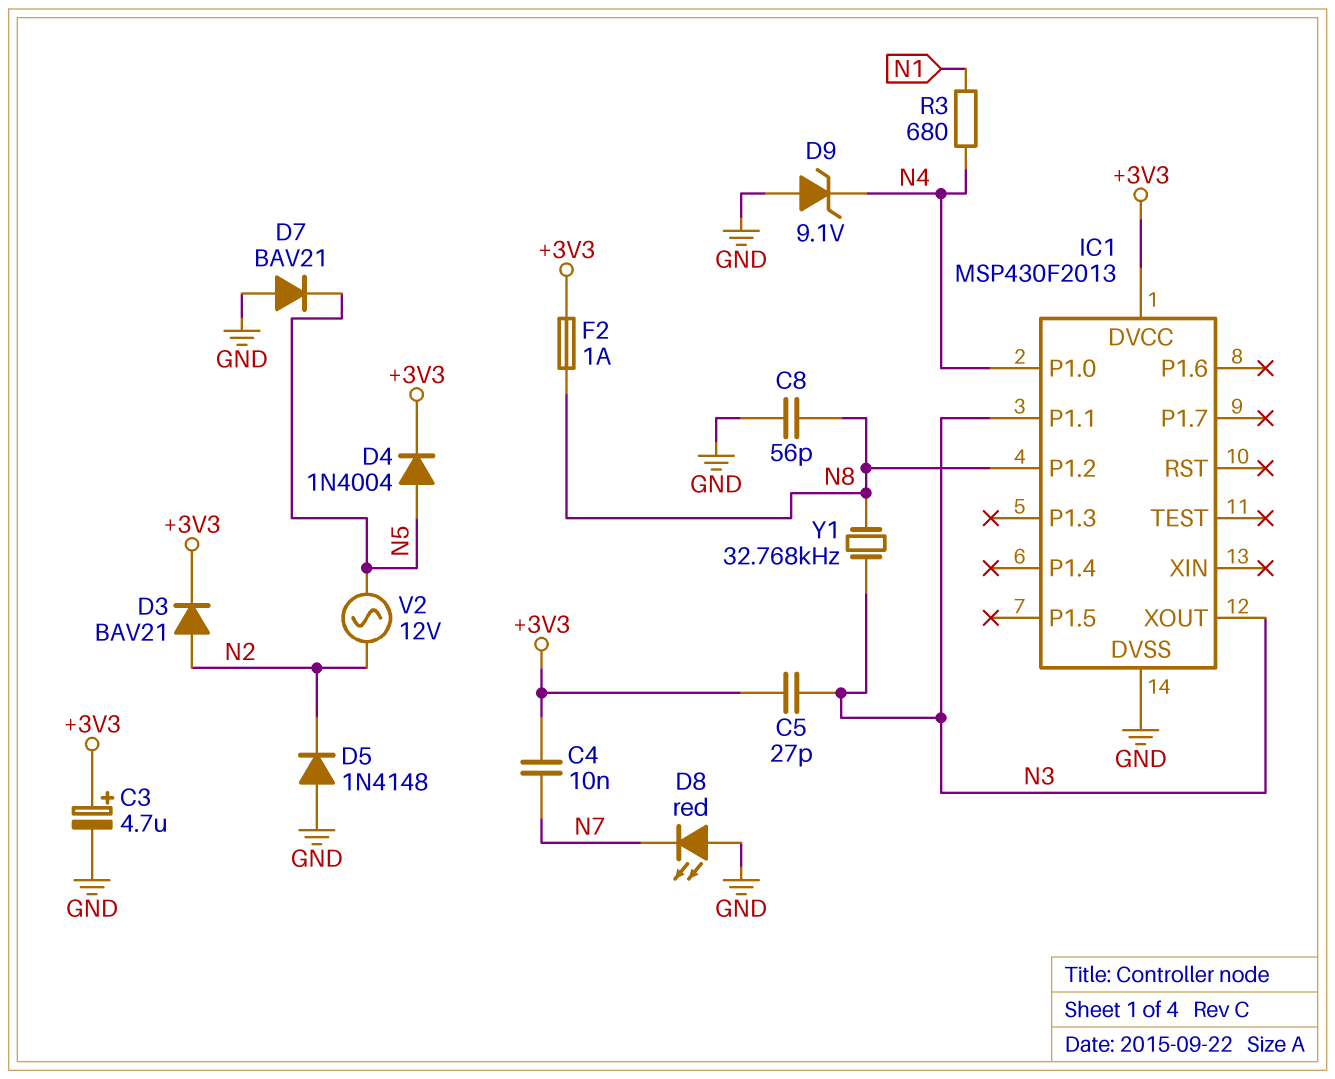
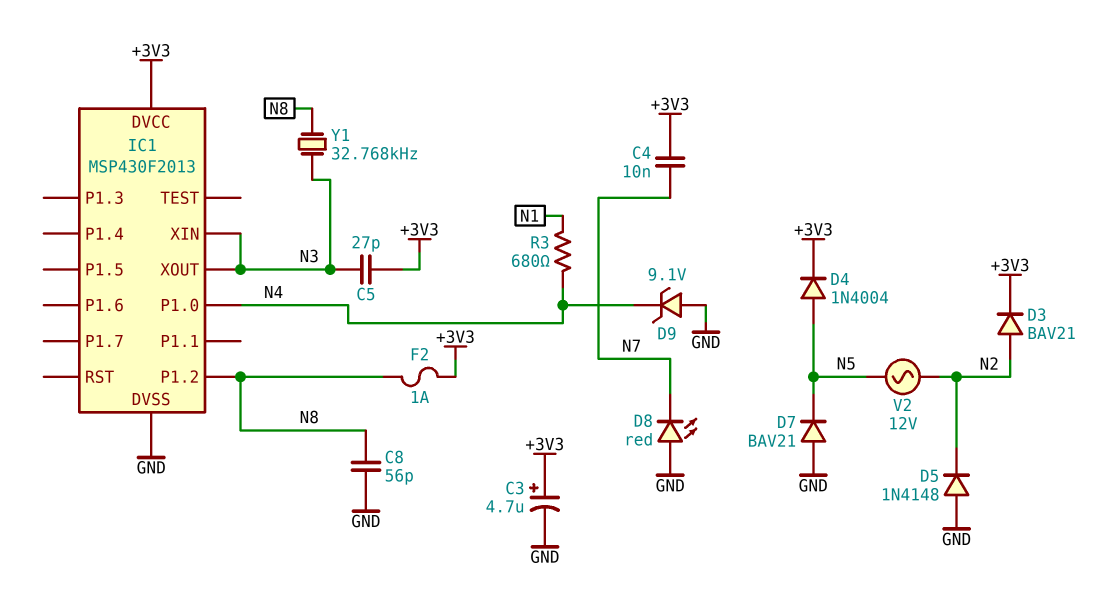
IC1 pin P1.1: N3 -> none
IC1 pin XIN: none -> N3

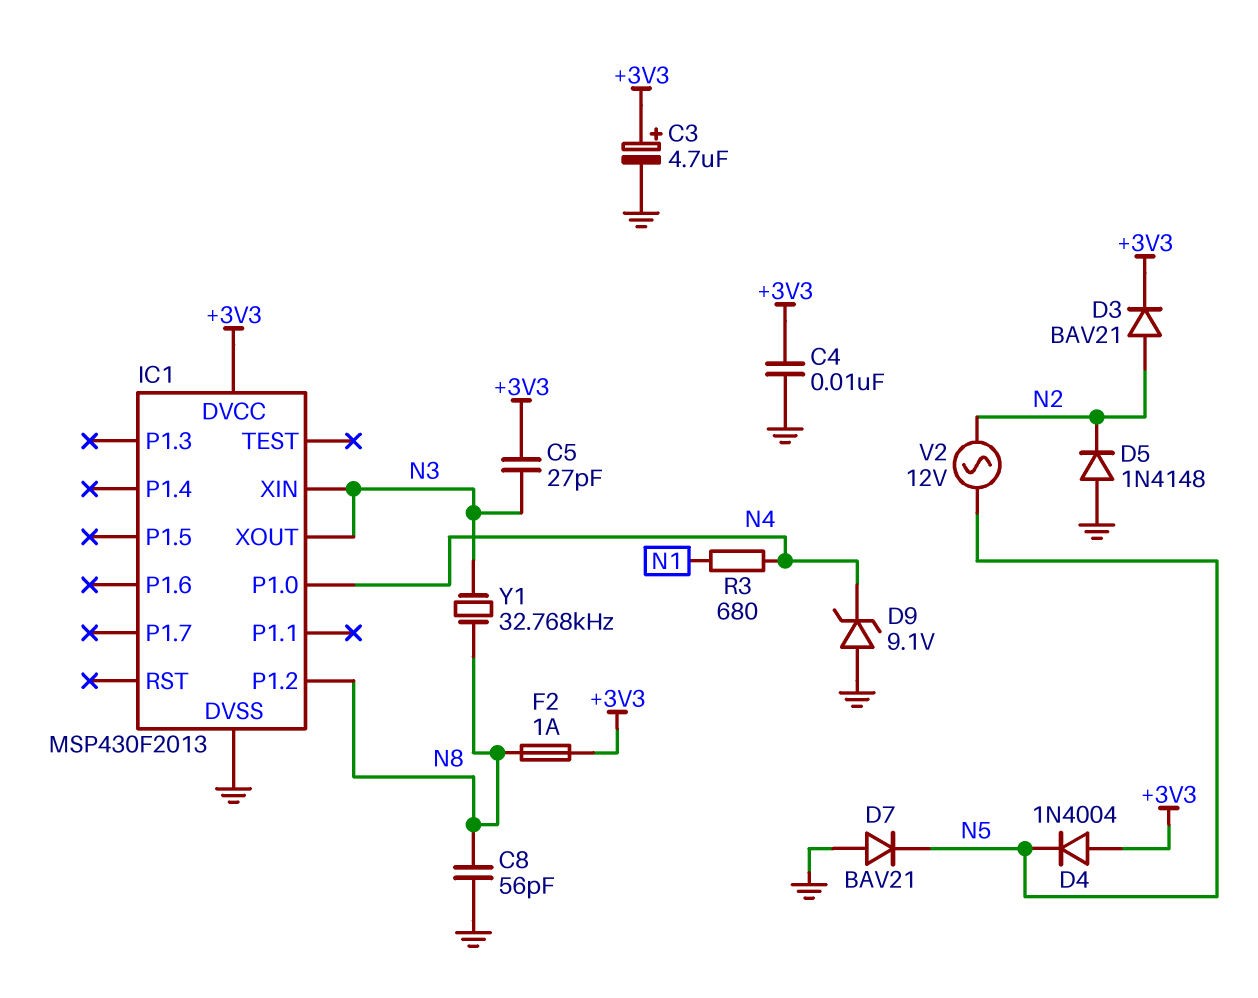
C4: 10nF (+3V3, N7) -> 10nF (+3V3, GND)
D4: diode 1N4004 (A N5, K +3V3) -> diode 1N4004 (A +3V3, K N5)
D8: LED red (A GND, K N7) -> none

